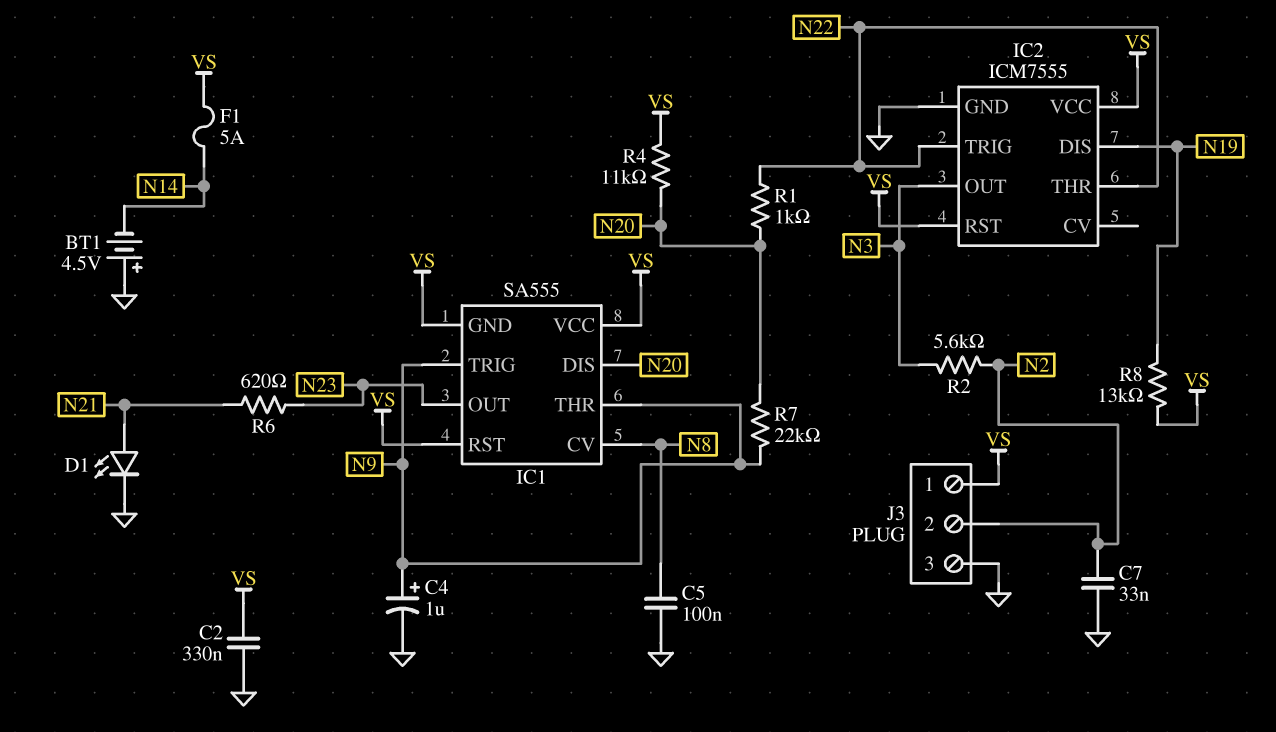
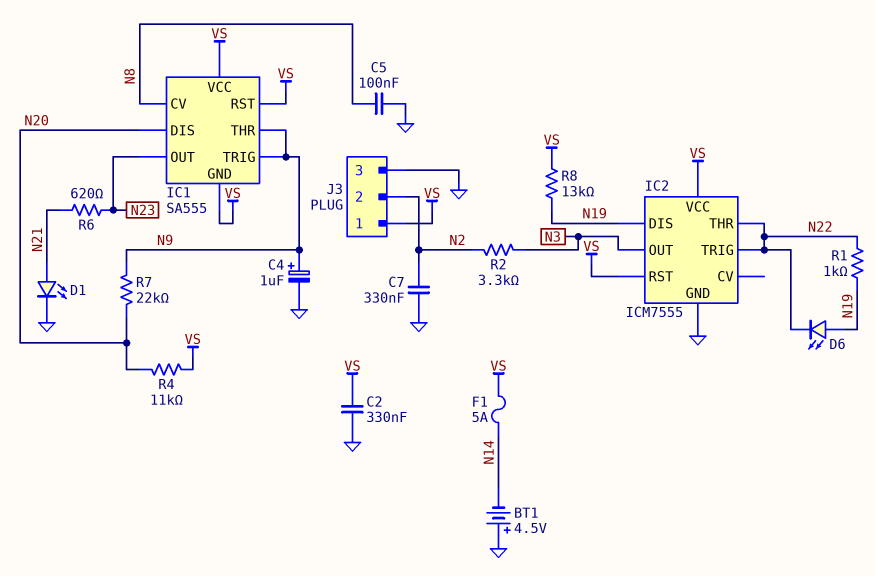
C7: 33nF (GND, N2) -> 330nF (GND, N2)
D6: none -> LED (A N19, K N22)
R1: 1k (N20, N22) -> 1k (N19, N22)
R2: 5.6k (N2, N3) -> 3.3k (N2, N3)

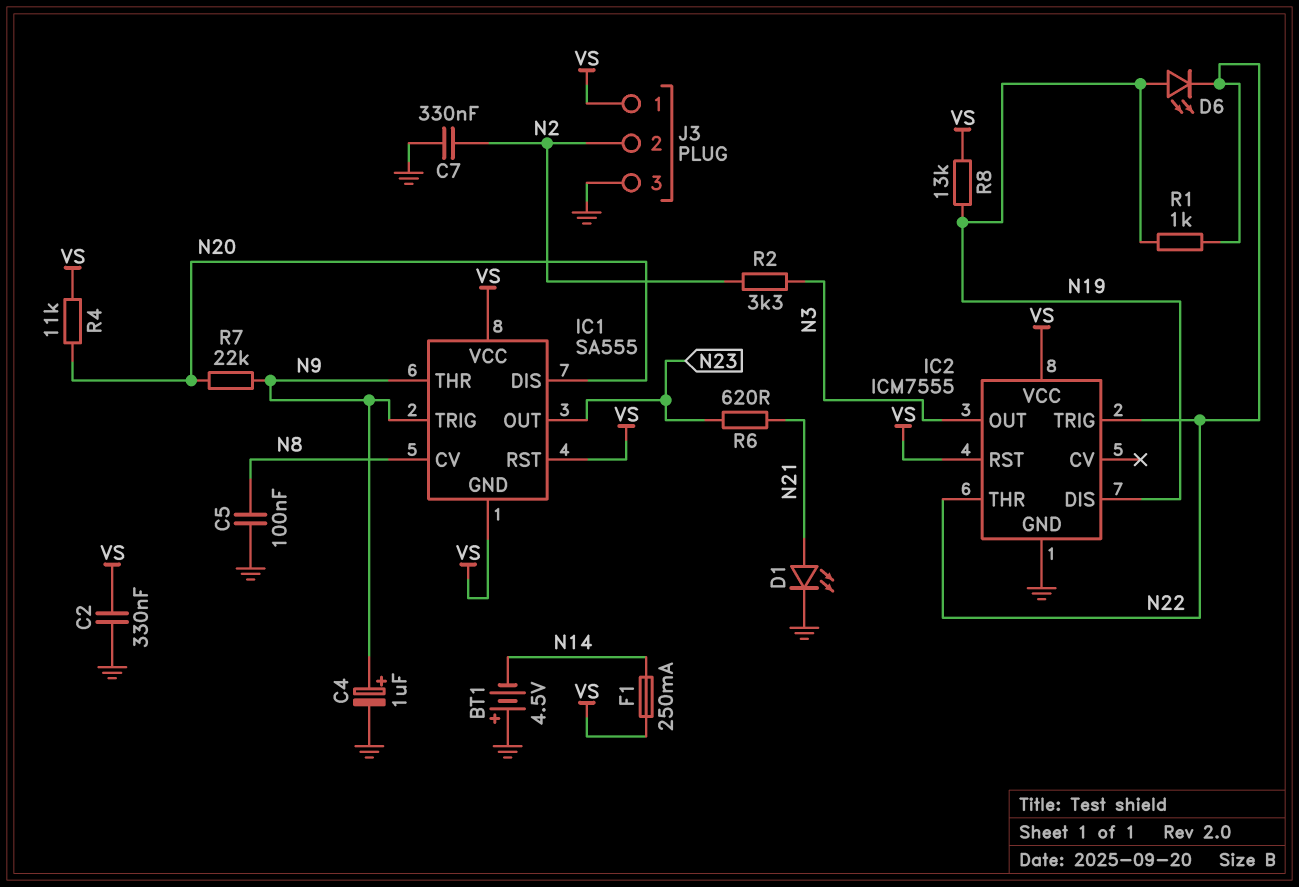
F1: 5A (N14, VS) -> 250mA (N14, VS)

